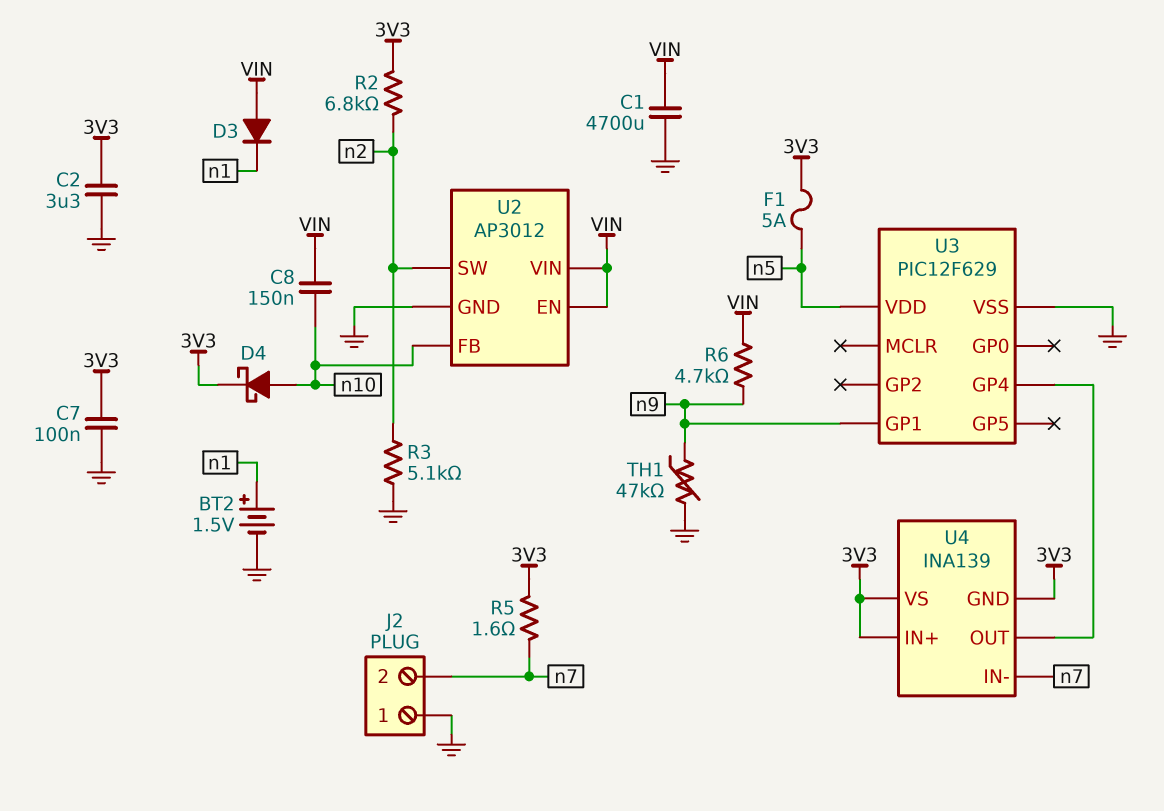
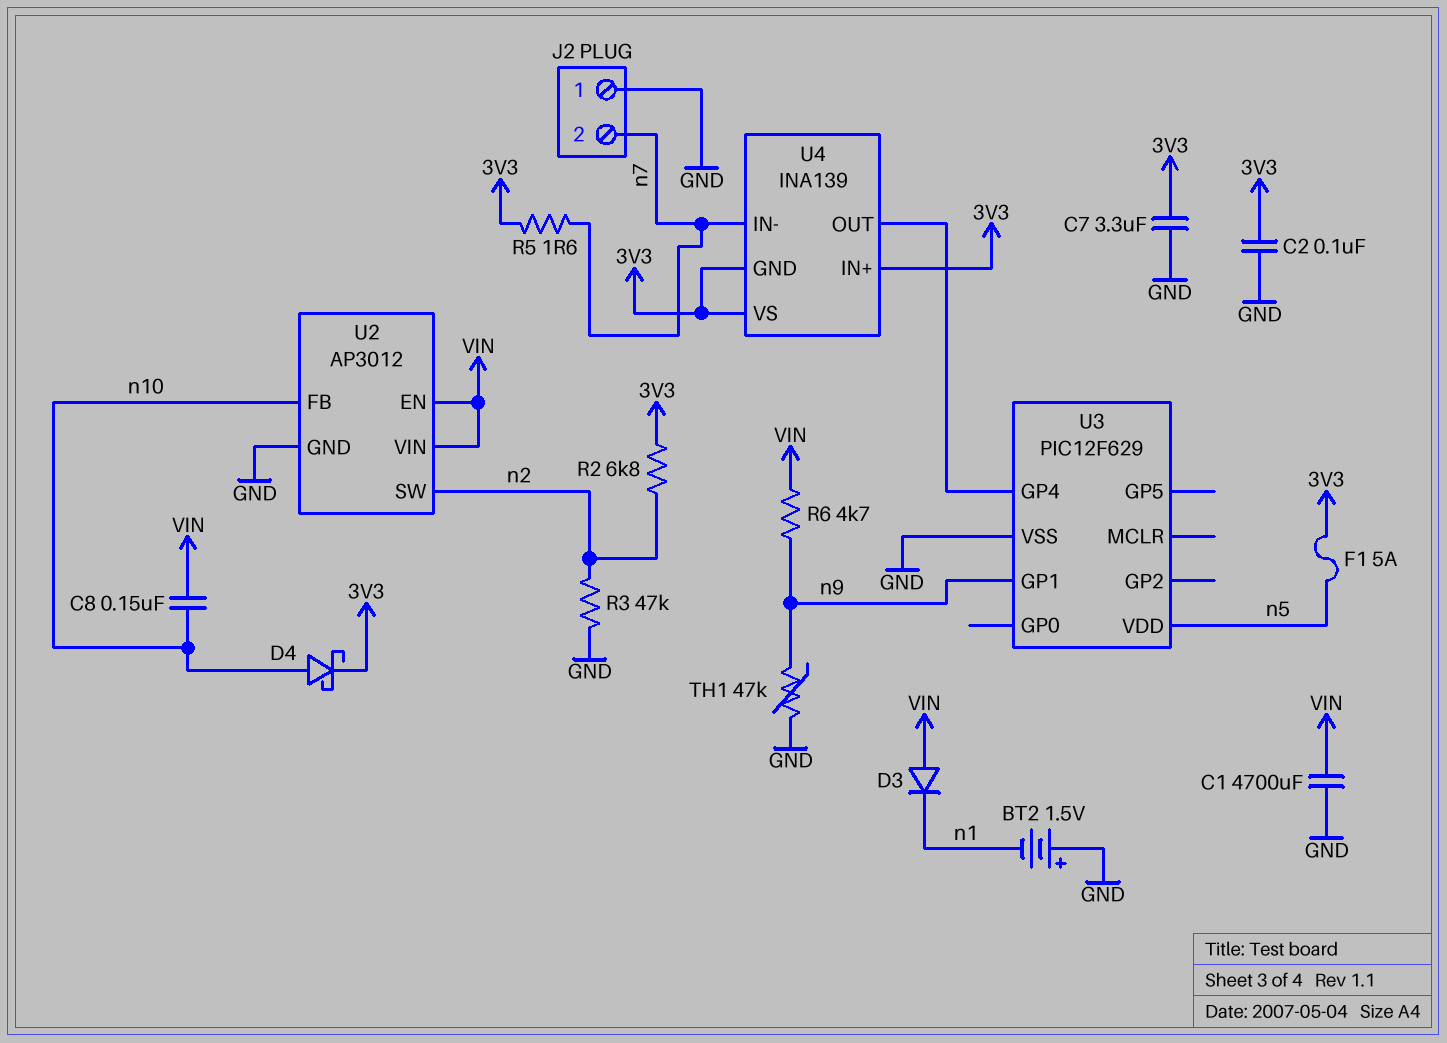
BT2: 1.5V (plus n1, minus GND) -> 1.5V (plus GND, minus n1)
C2: 3.3uF (3V3, GND) -> 100nF (3V3, GND)
C7: 100nF (3V3, GND) -> 3.3uF (3V3, GND)
R3: 5.1k (GND, n2) -> 47k (GND, n2)

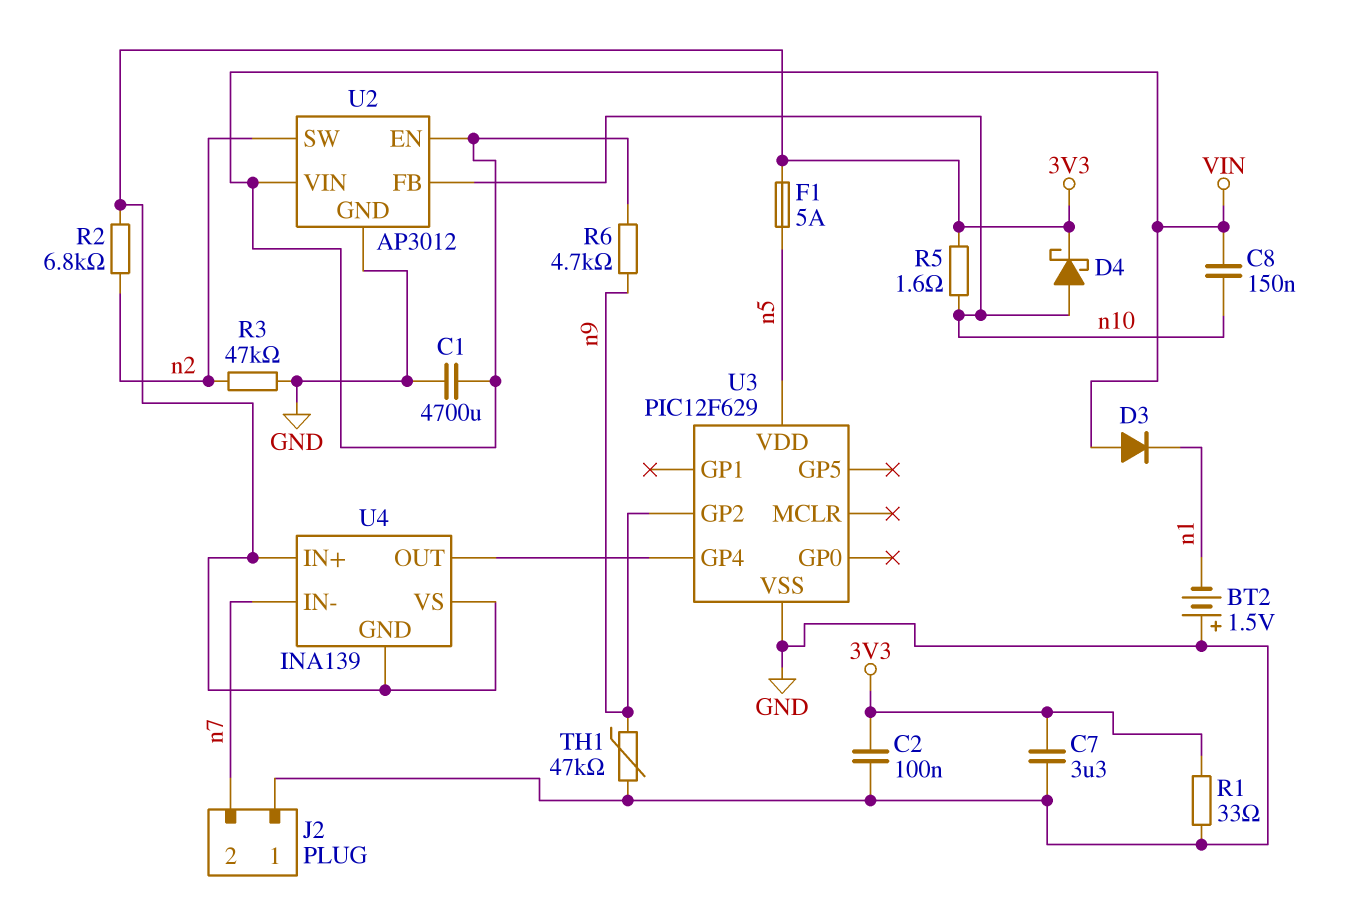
R1: none -> 33 (3V3, GND)
R5: 1.6 (3V3, n7) -> 1.6 (3V3, n10)
U3 pin GP1: n9 -> none
U3 pin GP2: none -> n9

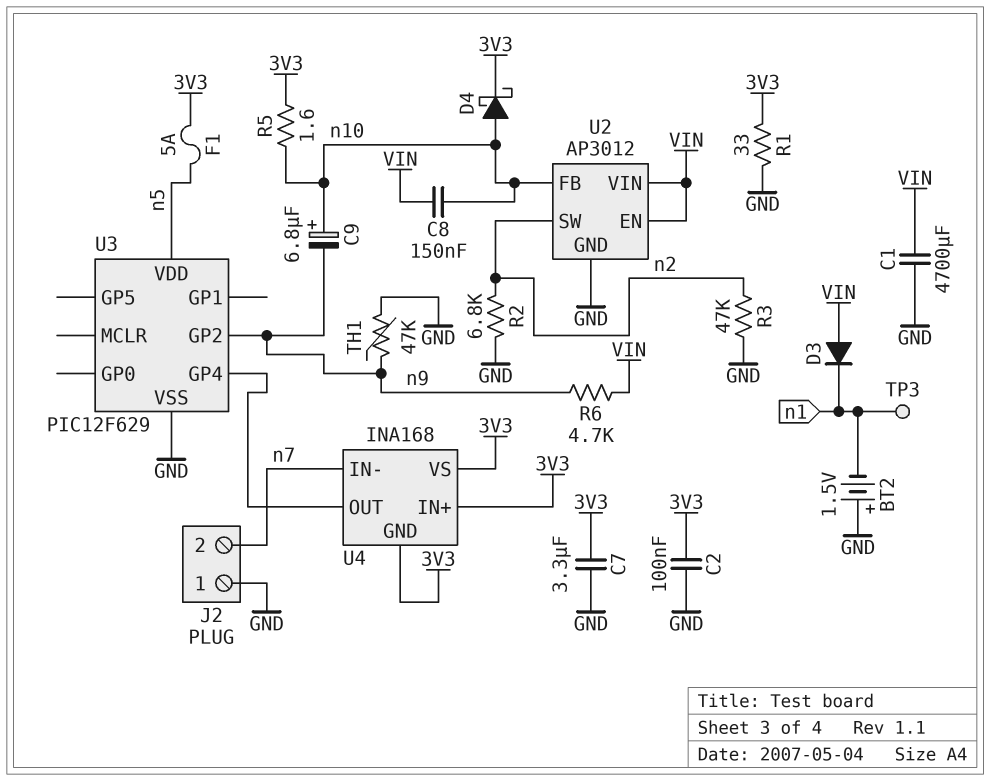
C9: none -> 6.8uF (plus n10, minus n9)
R2: 6.8k (3V3, n2) -> 6.8k (GND, n2)
TP3: none -> test point (n1)
U4: INA139 -> INA168

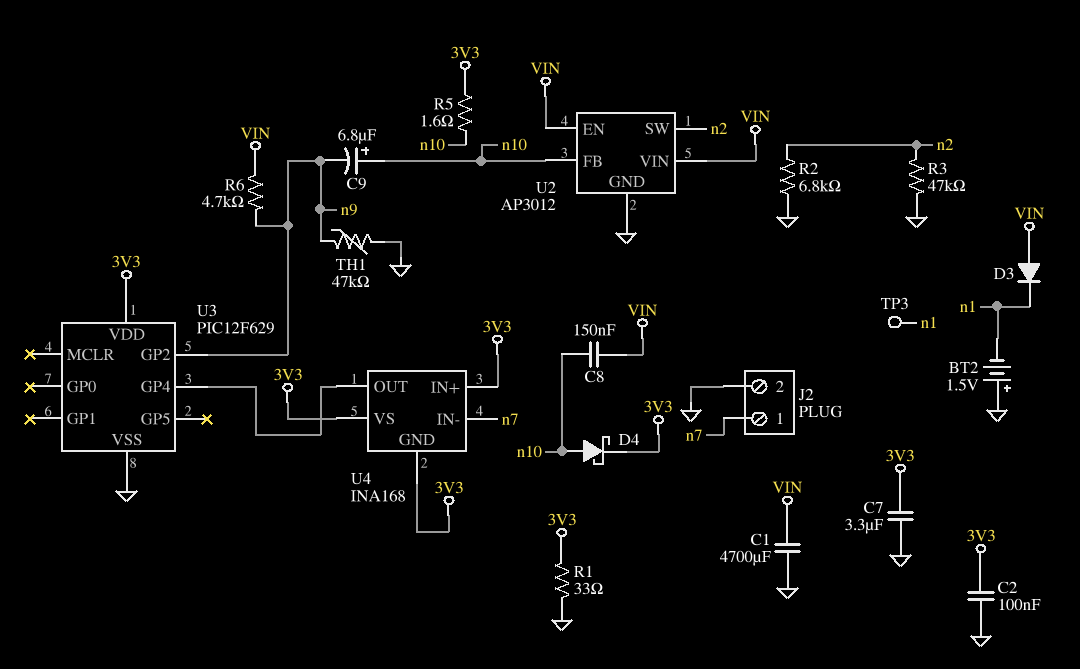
F1: 5A (3V3, n5) -> none
J2 pin 1: GND -> n7
J2 pin 2: n7 -> GND
U3 pin VDD: n5 -> 3V3

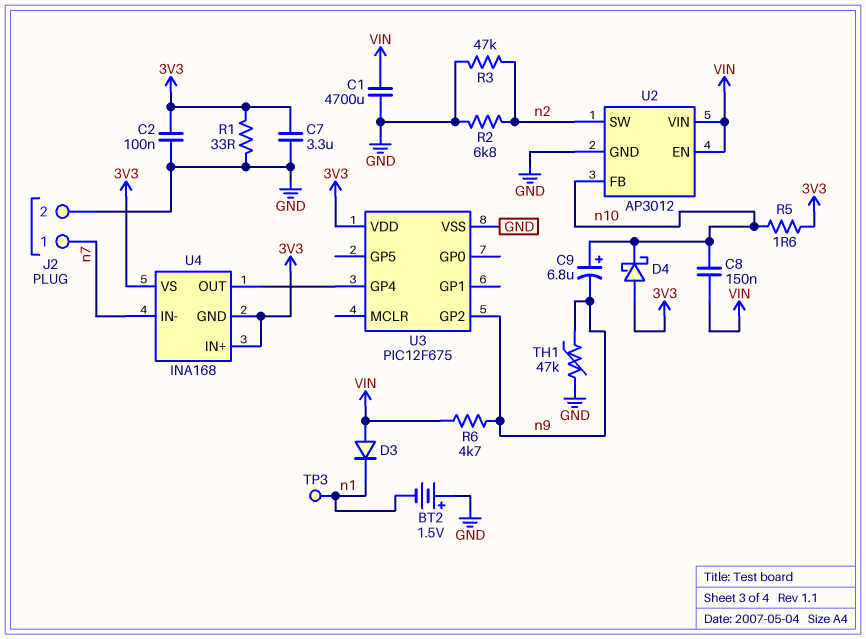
D4: schottky (A n10, K 3V3) -> schottky (A 3V3, K n10)
U3: PIC12F629 -> PIC12F675

